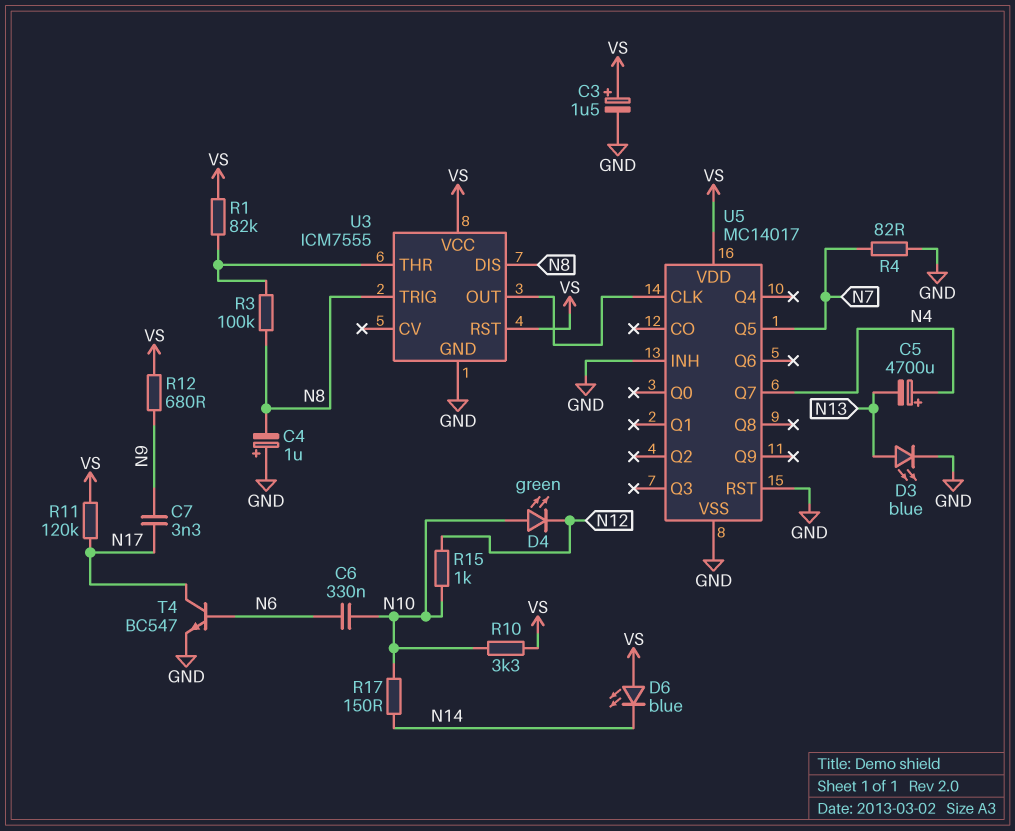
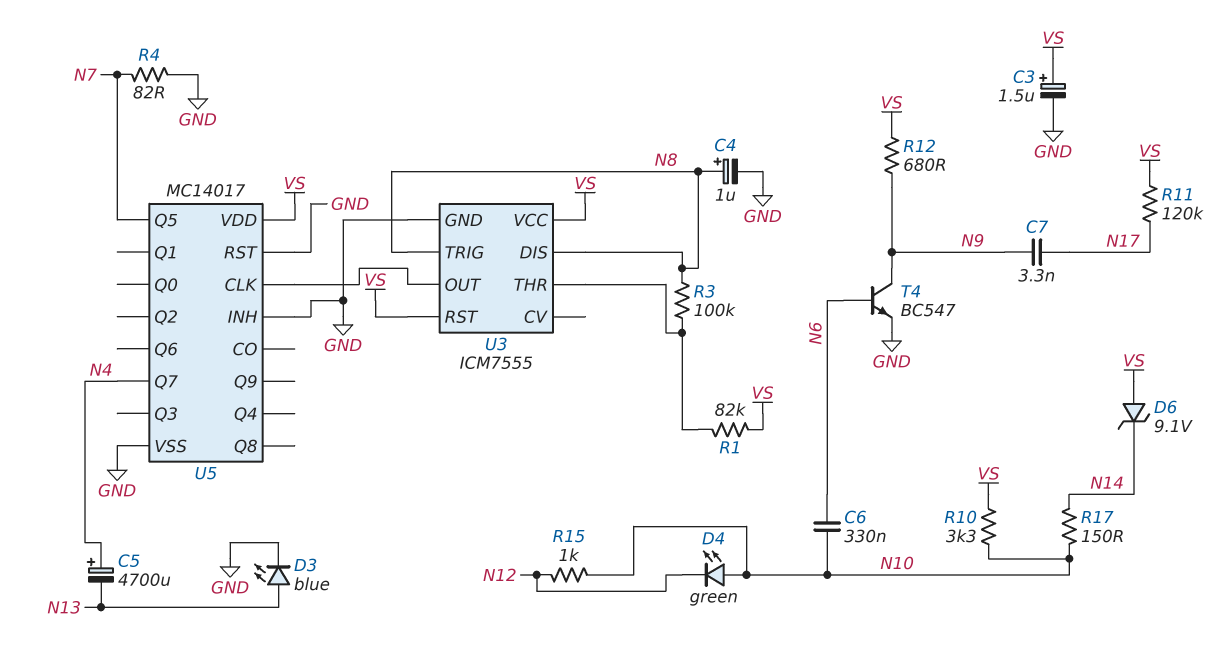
C4: 1uF (plus GND, minus N8) -> 1uF (plus N8, minus GND)
D6: LED blue (A VS, K N14) -> zener 9.1V (A VS, K N14)
T4: NPN BC547 (B N6, C N17, E GND) -> NPN BC547 (B N6, C N9, E GND)

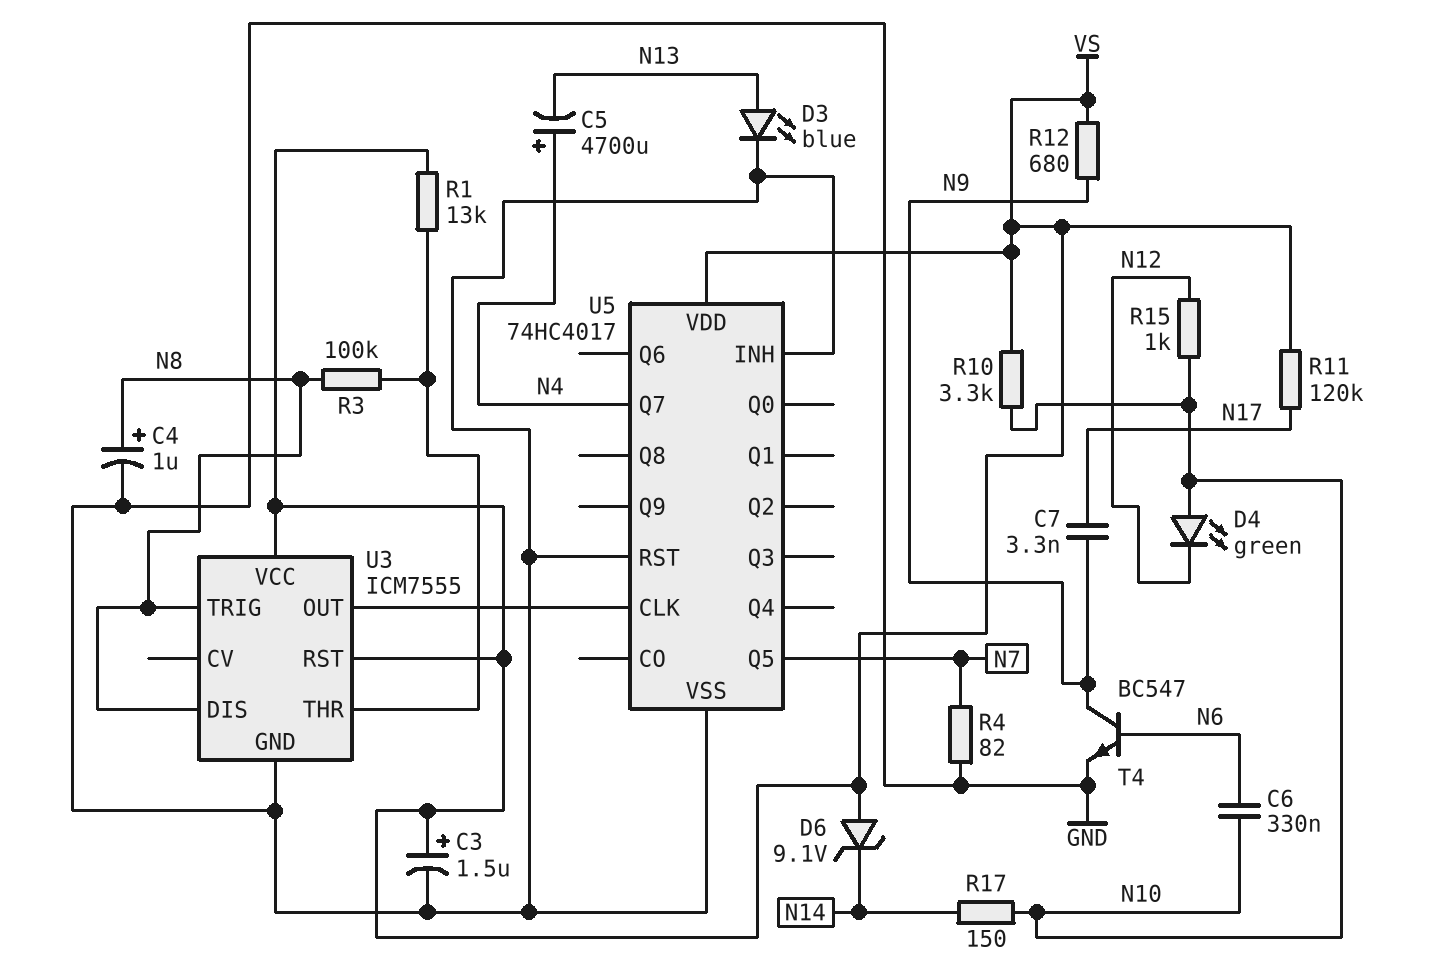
R1: 82k (U3/THR, VS) -> 13k (U3/THR, VS)
U5: MC14017 -> 74HC4017

